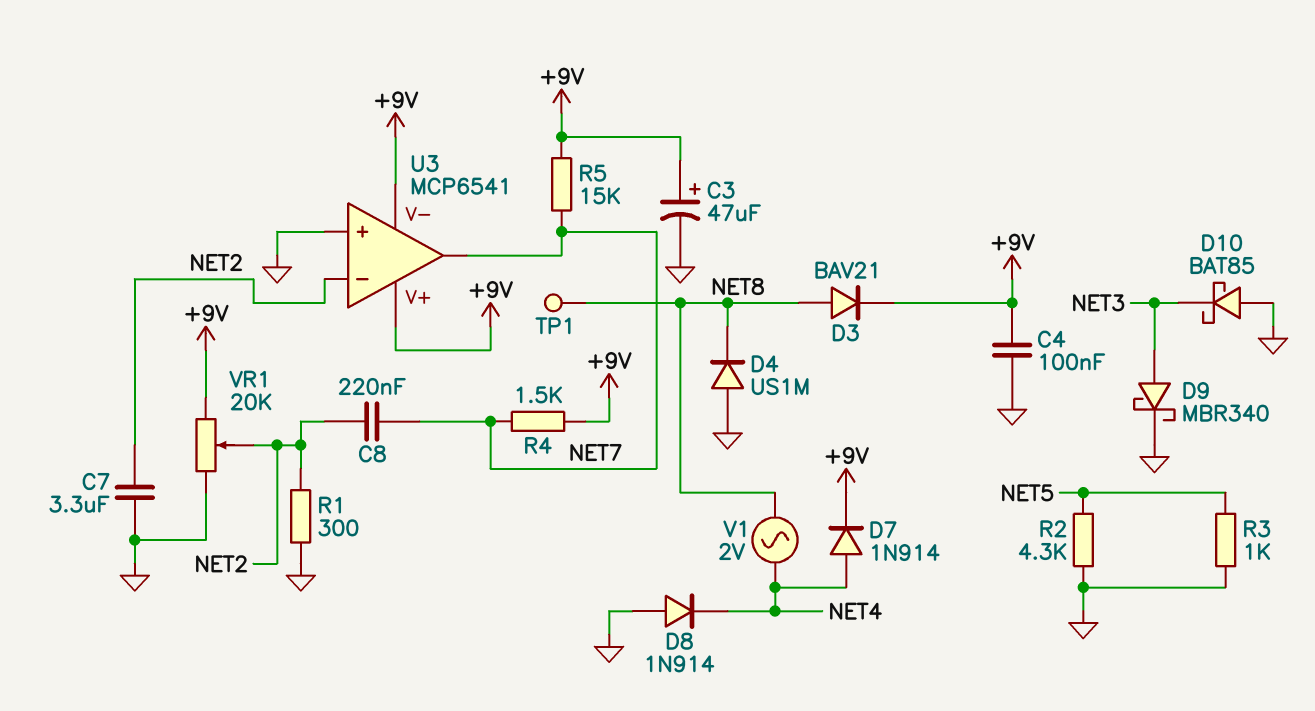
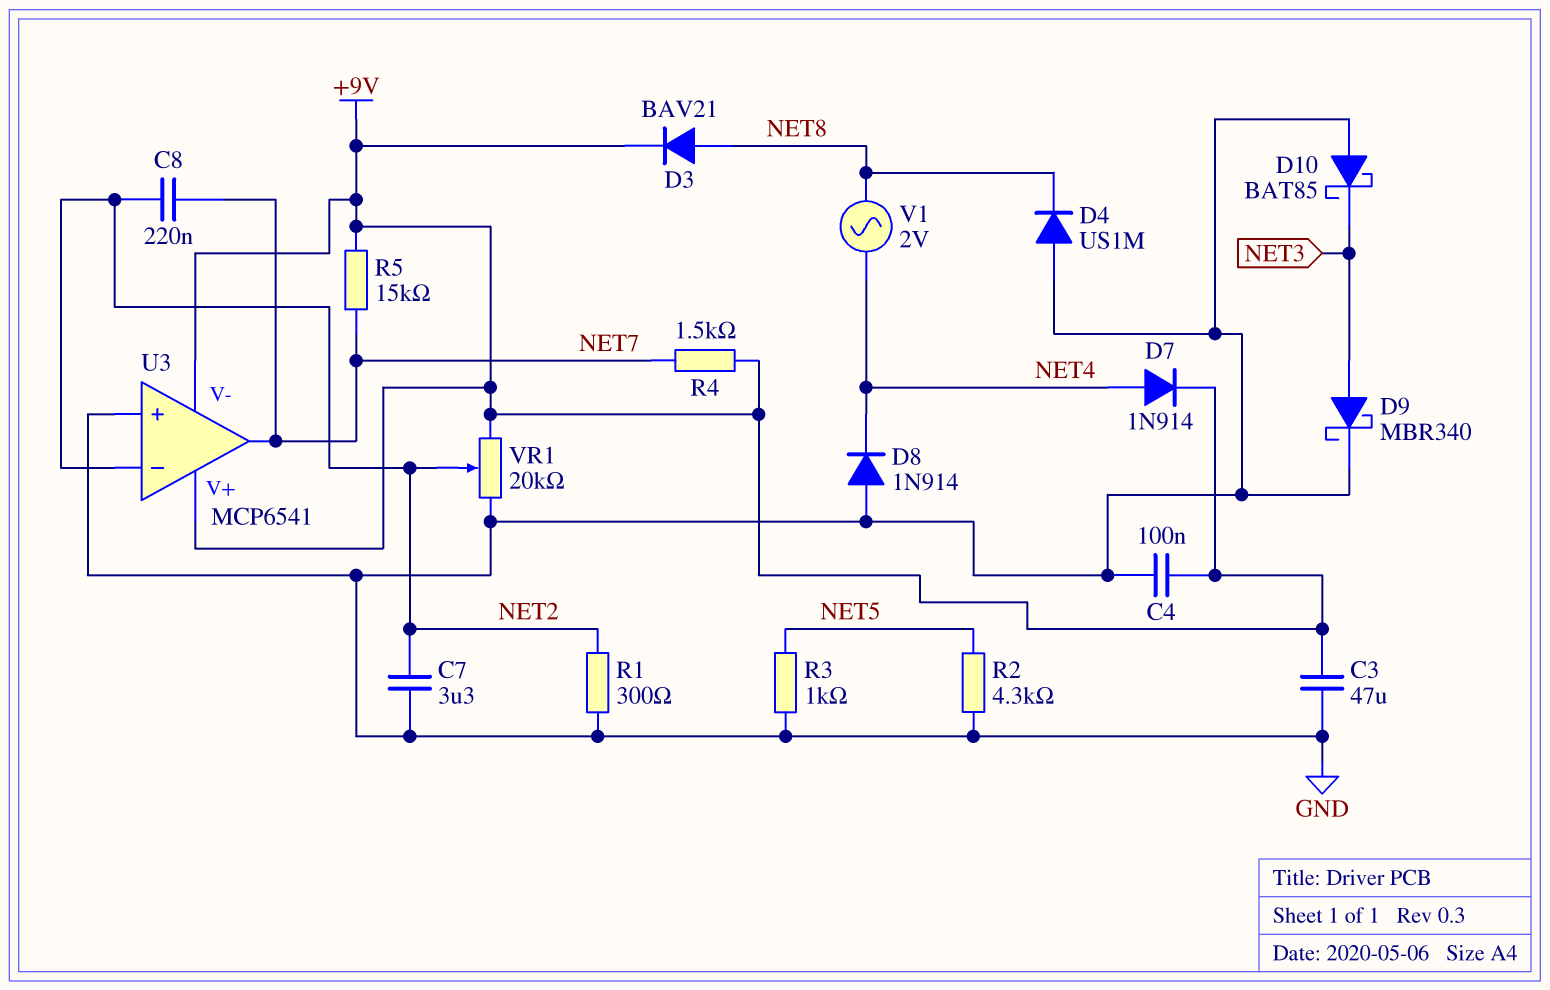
C3: 47uF (plus +9V, minus GND) -> 47uF (+9V, GND)
TP1: test point (NET8) -> none

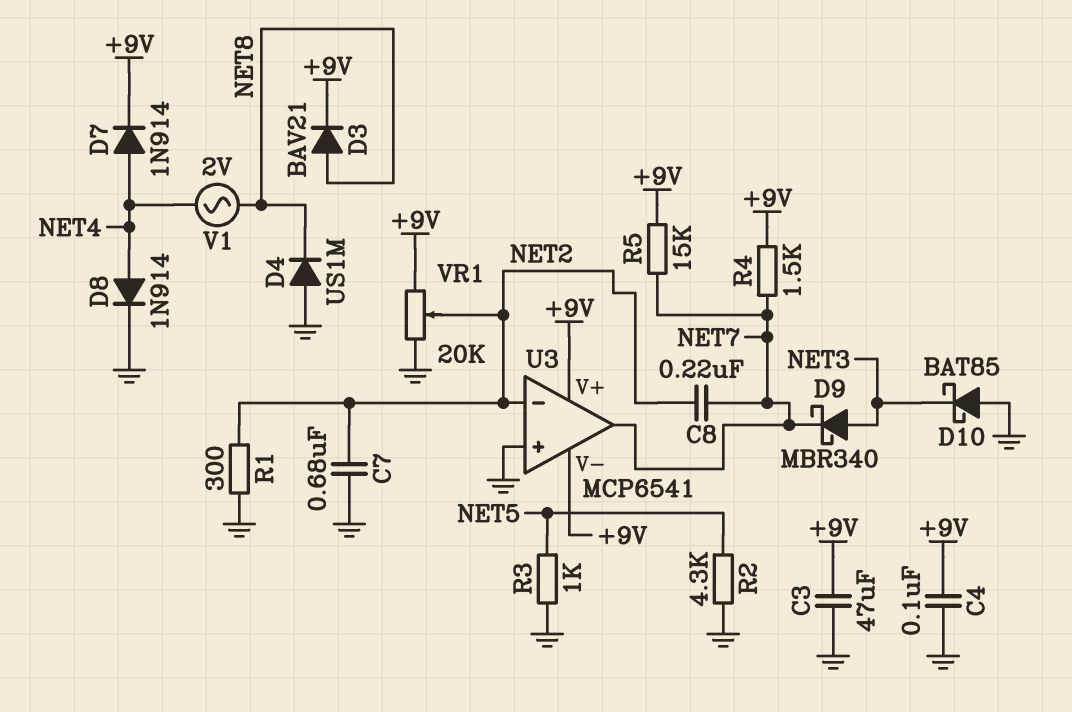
C7: 3.3uF (GND, NET2) -> 680nF (GND, NET2)
D8: diode 1N914 (A GND, K NET4) -> diode 1N914 (A NET4, K GND)
D9: schottky MBR340 (A NET3, K GND) -> schottky MBR340 (A NET3, K NET7)

